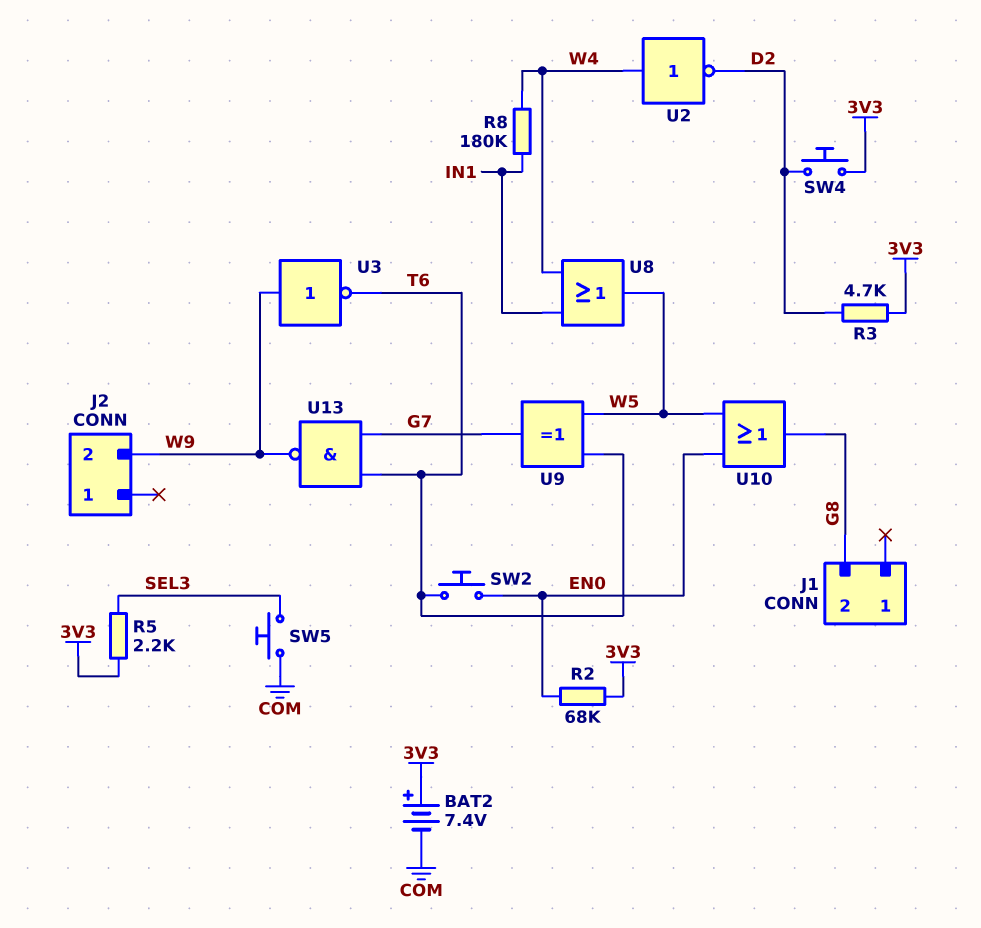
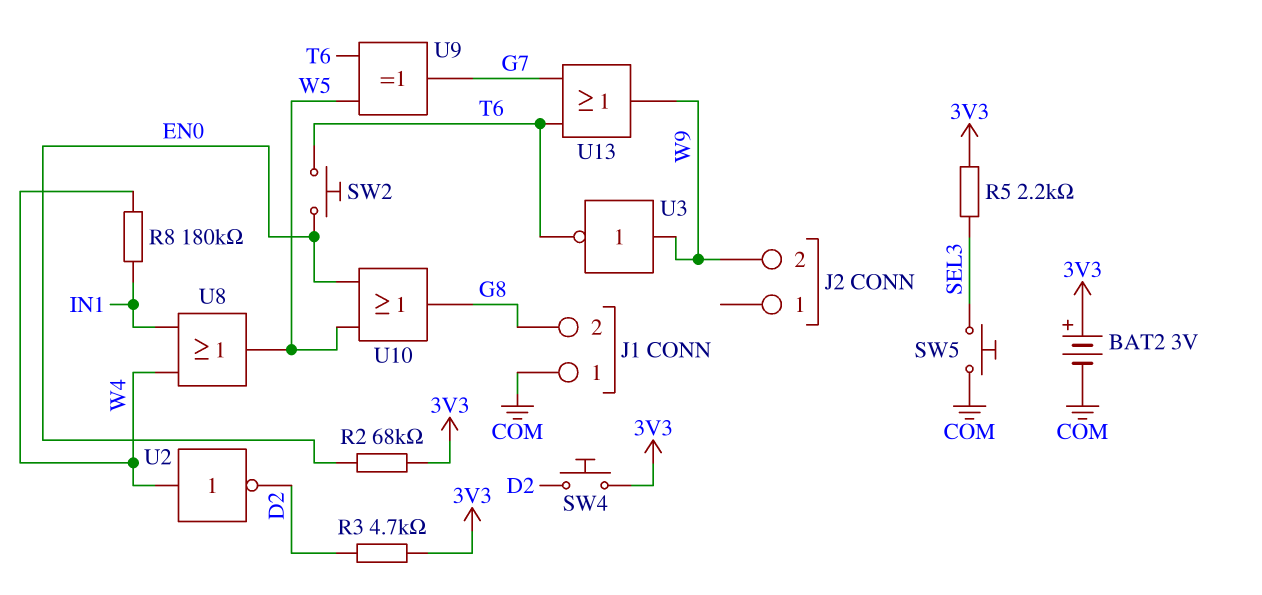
BAT2: 7.4V (plus 3V3, minus COM) -> 3V (plus 3V3, minus COM)
J1 pin 1: none -> COM
U13: NAND (in G7, in T6, out W9) -> OR (in G7, in T6, out W9)

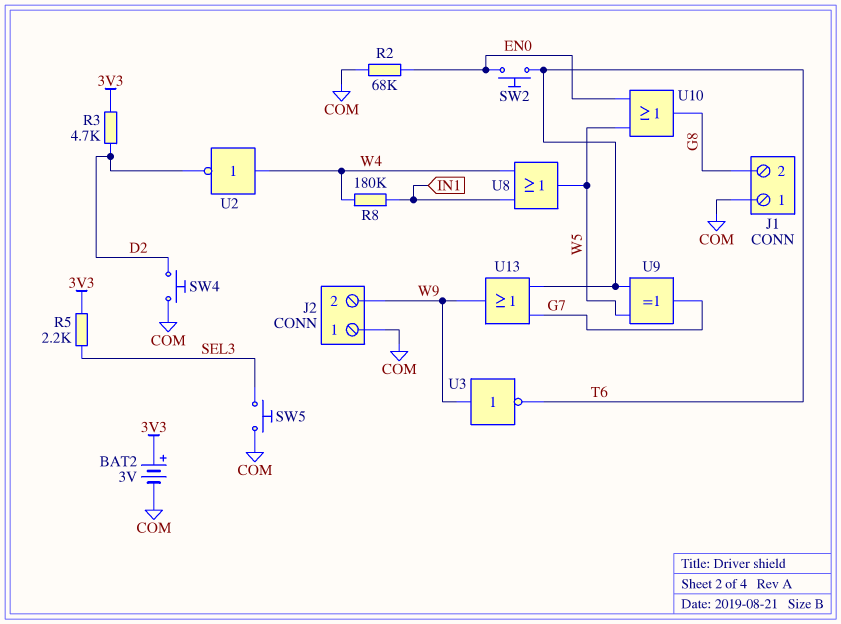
J2 pin 1: none -> COM
R2: 68k (3V3, EN0) -> 68k (COM, EN0)
SW4: button (3V3, D2) -> button (COM, D2)

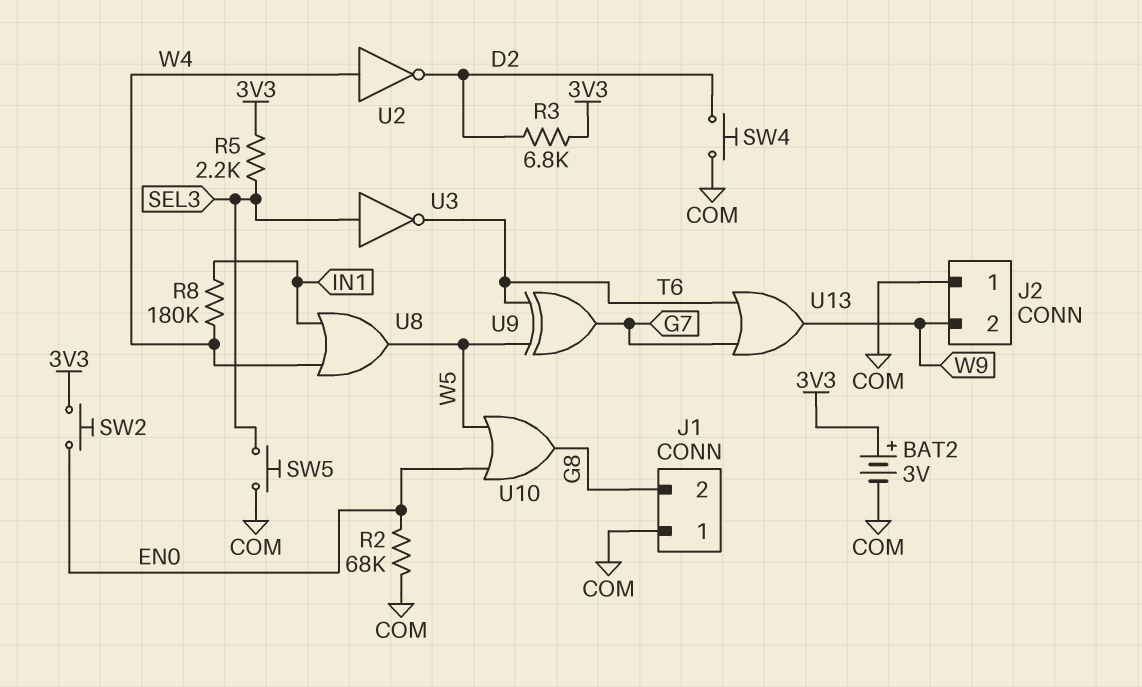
R3: 4.7k (3V3, D2) -> 6.8k (3V3, D2)
SW2: button (EN0, T6) -> button (3V3, EN0)
U3: NOT (in W9, out T6) -> NOT (in SEL3, out T6)

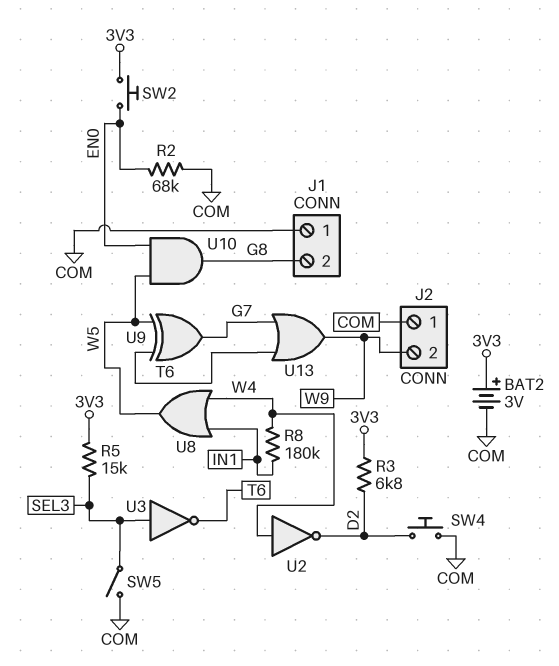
R5: 2.2k (3V3, SEL3) -> 15k (3V3, SEL3)
SW5: button (COM, SEL3) -> switch (COM, SEL3)
U10: OR (in EN0, in W5, out G8) -> AND (in EN0, in W5, out G8)

